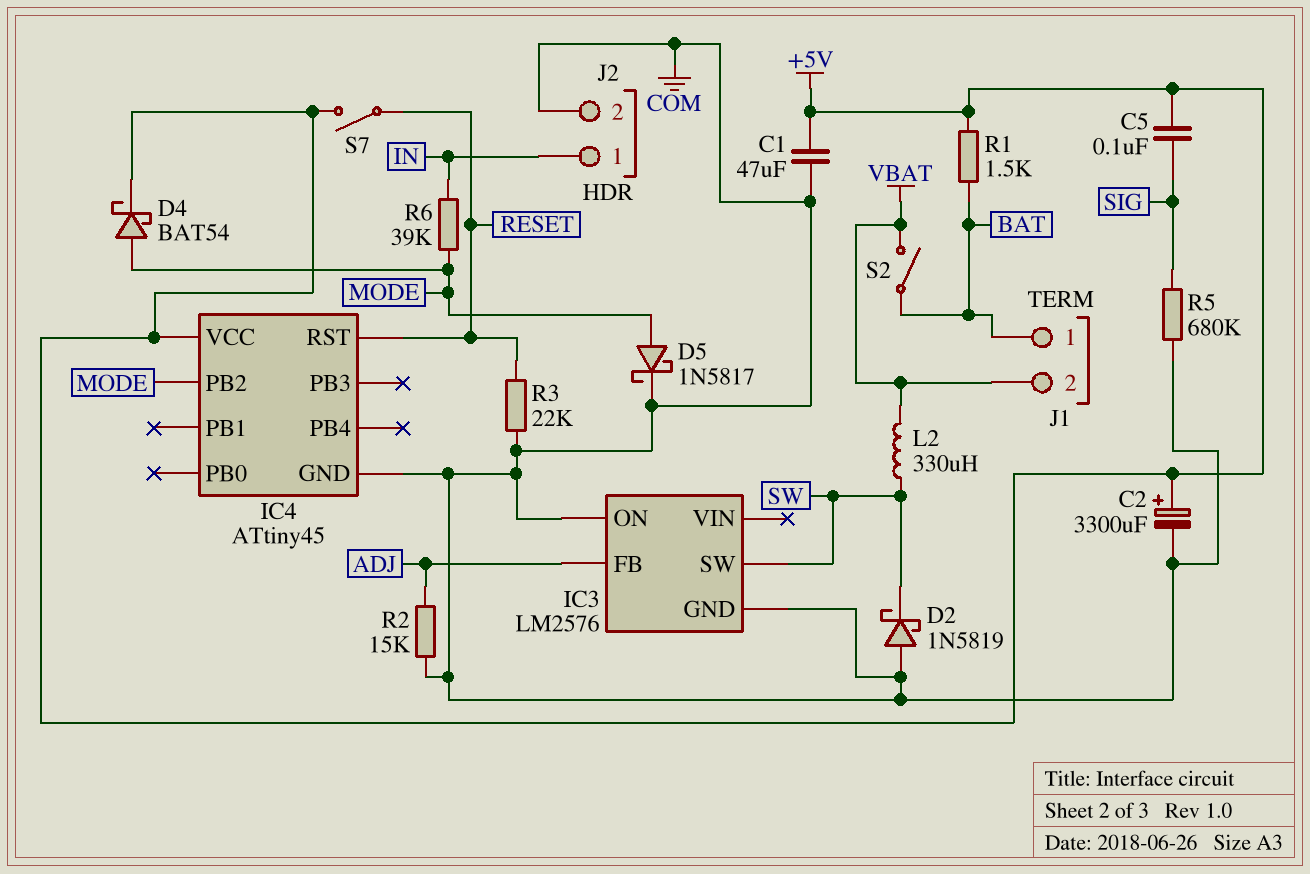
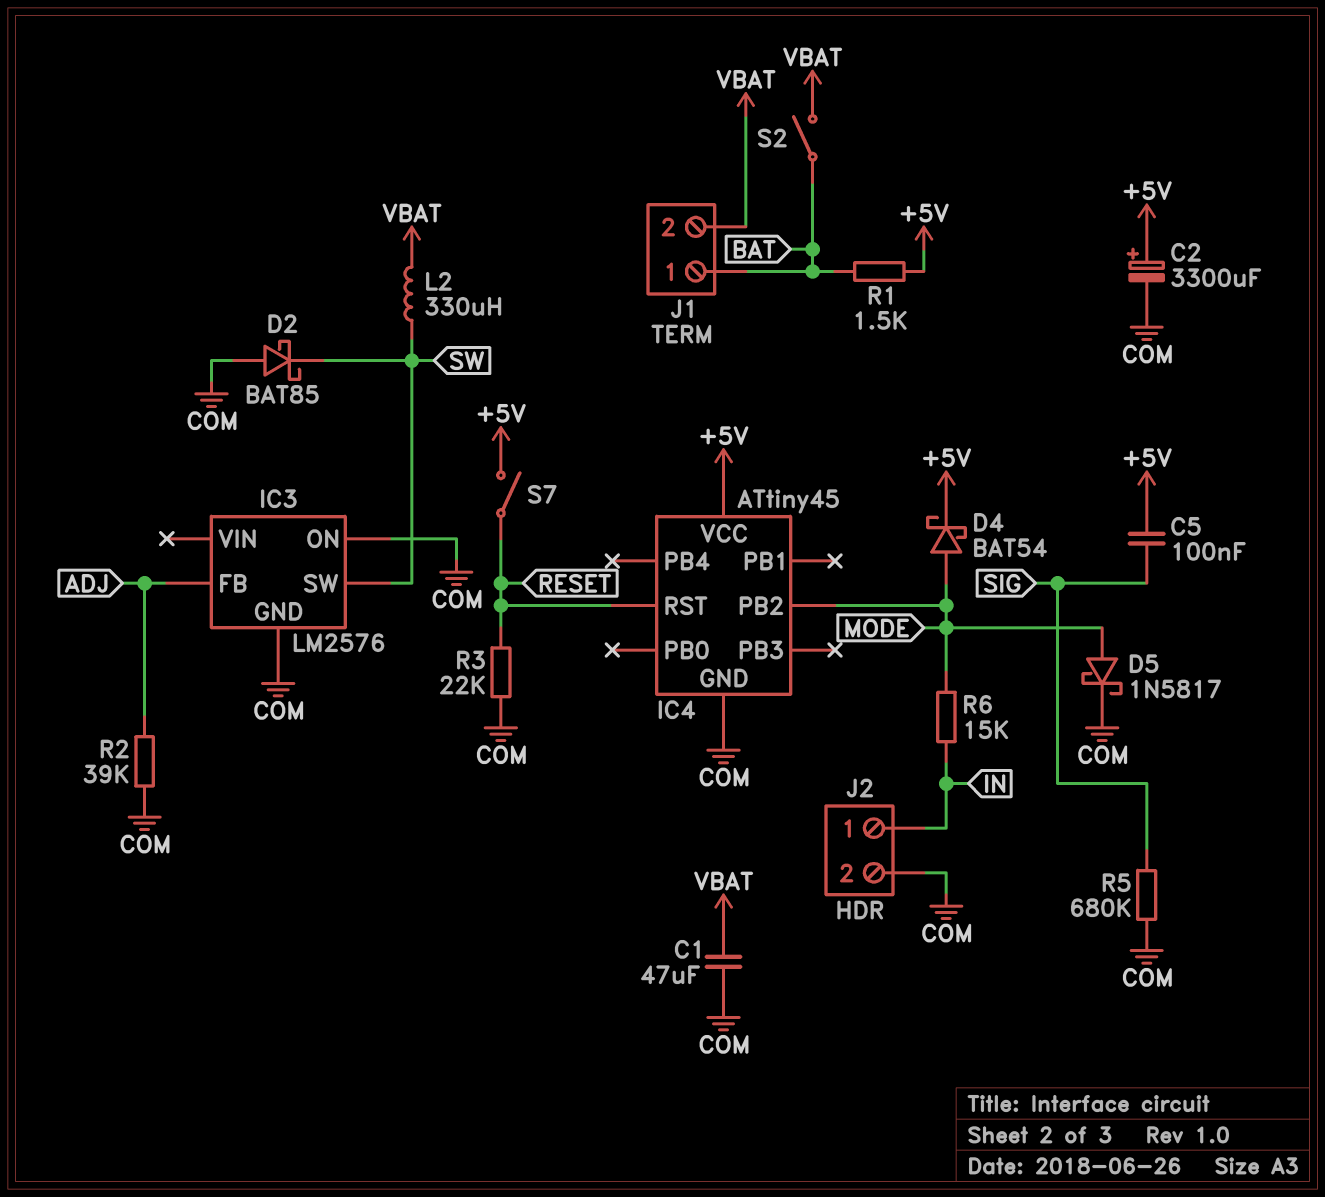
C1: 47uF (+5V, COM) -> 47uF (COM, VBAT)
D2: schottky 1N5819 (A COM, K SW) -> schottky BAT85 (A COM, K SW)
R2: 15k (ADJ, COM) -> 39k (ADJ, COM)
R6: 39k (IN, MODE) -> 15k (IN, MODE)

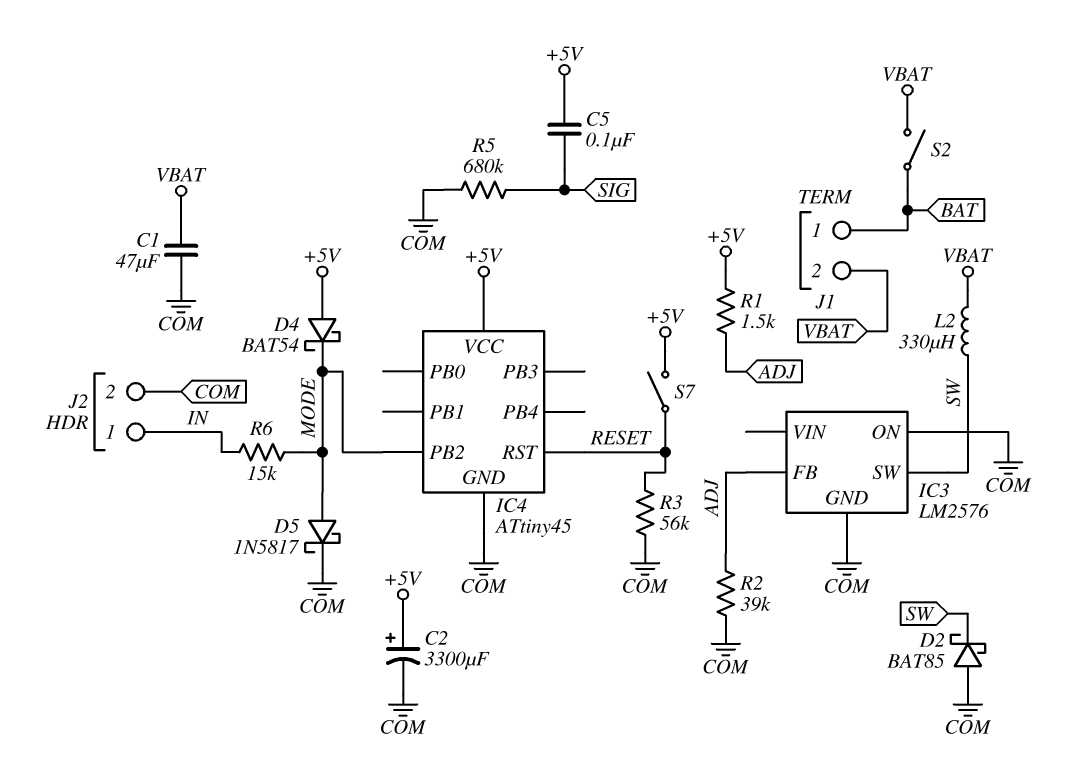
D4: schottky BAT54 (A MODE, K +5V) -> schottky BAT54 (A +5V, K MODE)
R1: 1.5k (+5V, BAT) -> 1.5k (+5V, ADJ)
R3: 22k (COM, RESET) -> 56k (COM, RESET)

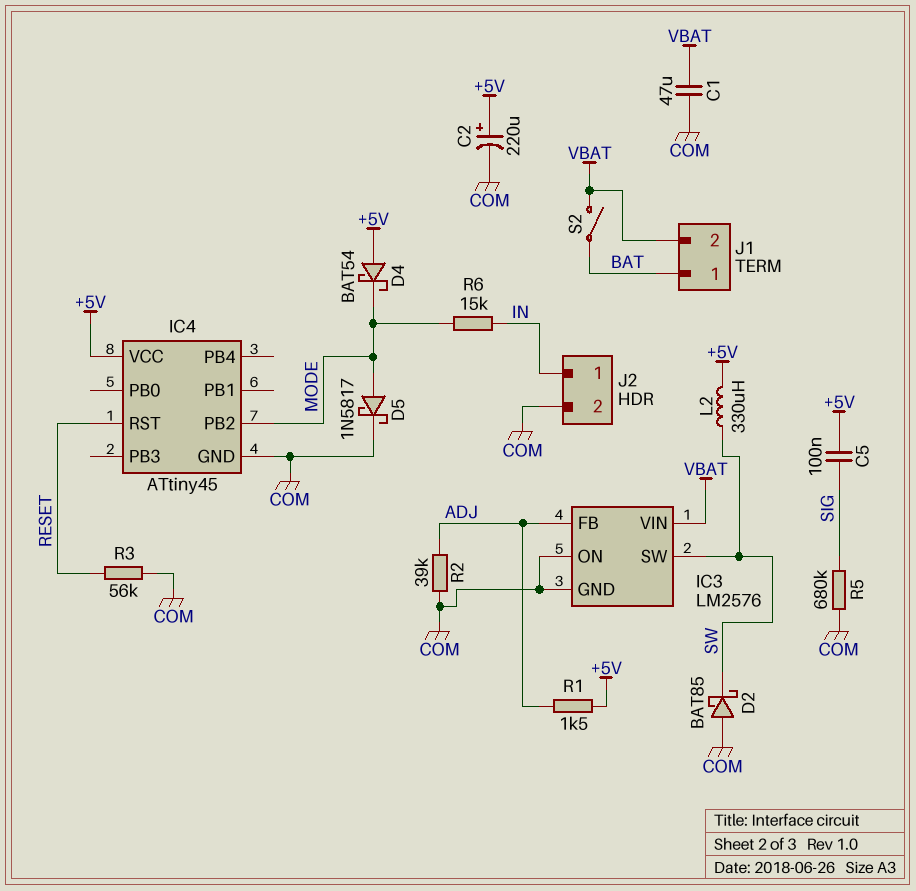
C2: 3300uF (plus +5V, minus COM) -> 220uF (plus +5V, minus COM)
IC3 pin VIN: none -> VBAT
L2: 330uH (SW, VBAT) -> 330uH (+5V, SW)
S7: switch (+5V, RESET) -> none

